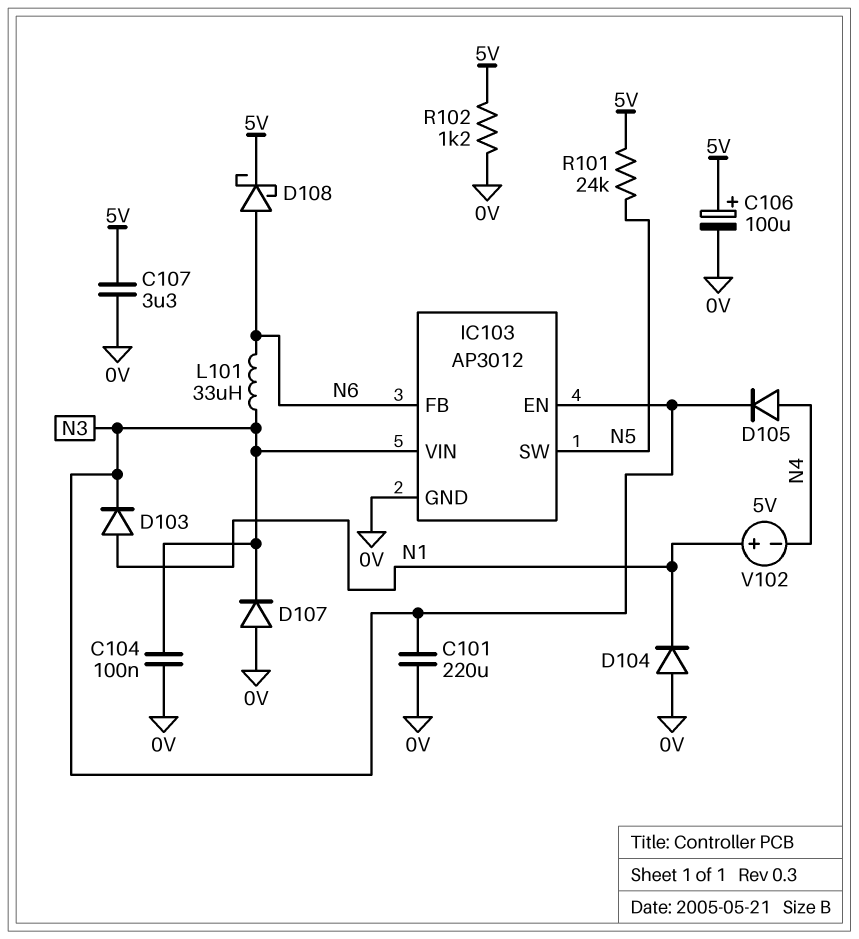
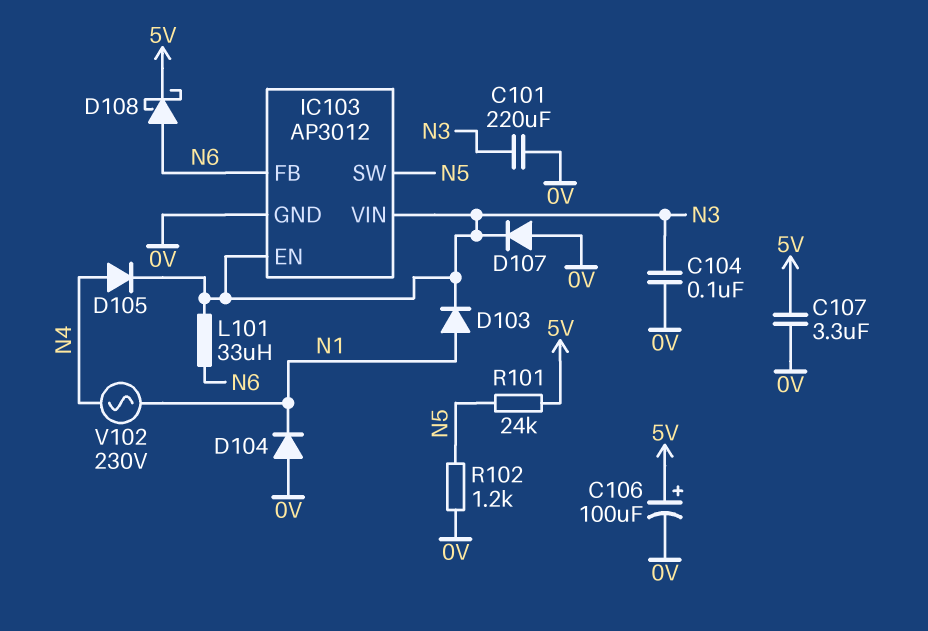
R102: 1.2k (0V, 5V) -> 1.2k (0V, N5)
V102: 5V (plus N1, minus N4) -> AC 230V (N1, N4)

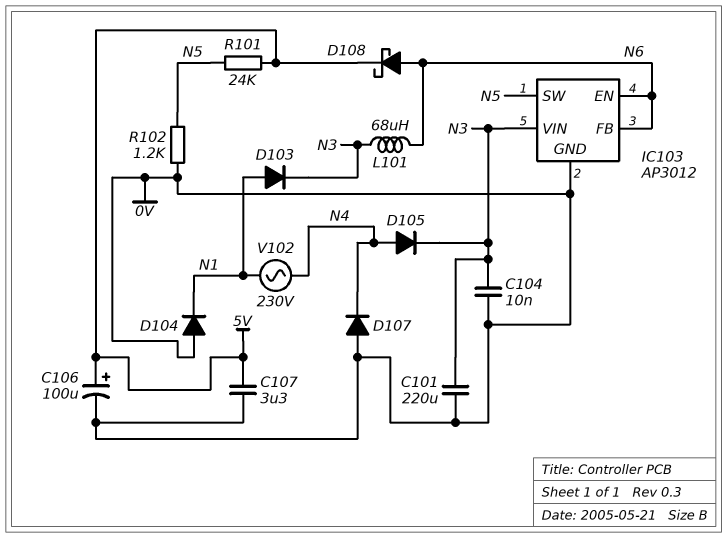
C104: 100nF (0V, N3) -> 10nF (0V, N3)
D107: diode (A 0V, K N3) -> diode (A 0V, K N4)
IC103 pin EN: N3 -> N6
L101: 33uH (N3, N6) -> 68uH (N3, N6)

